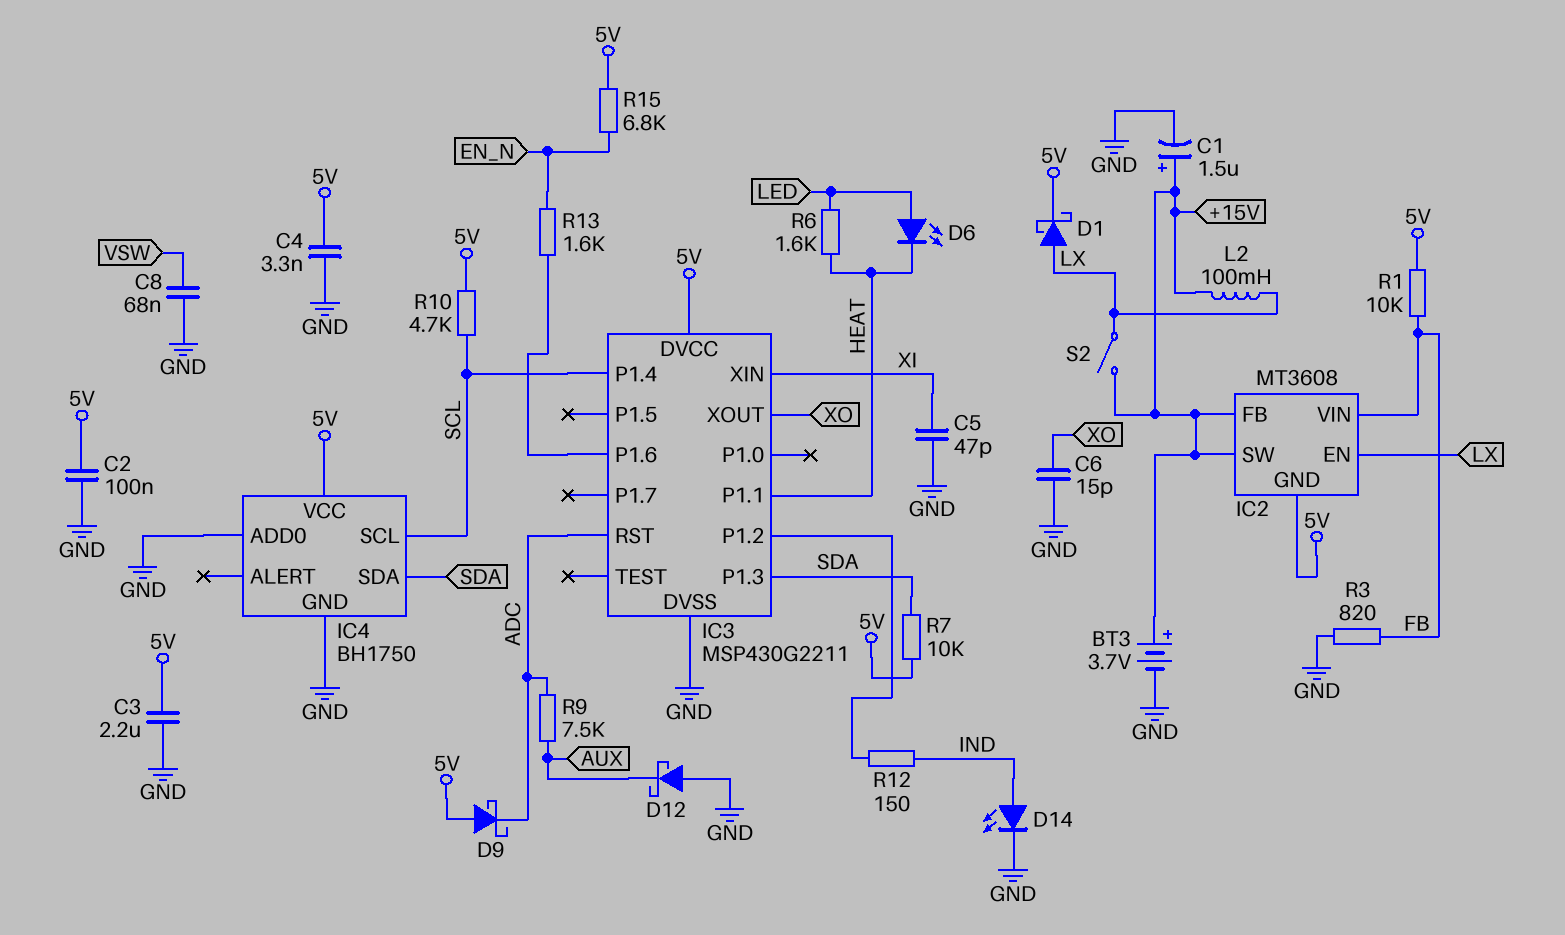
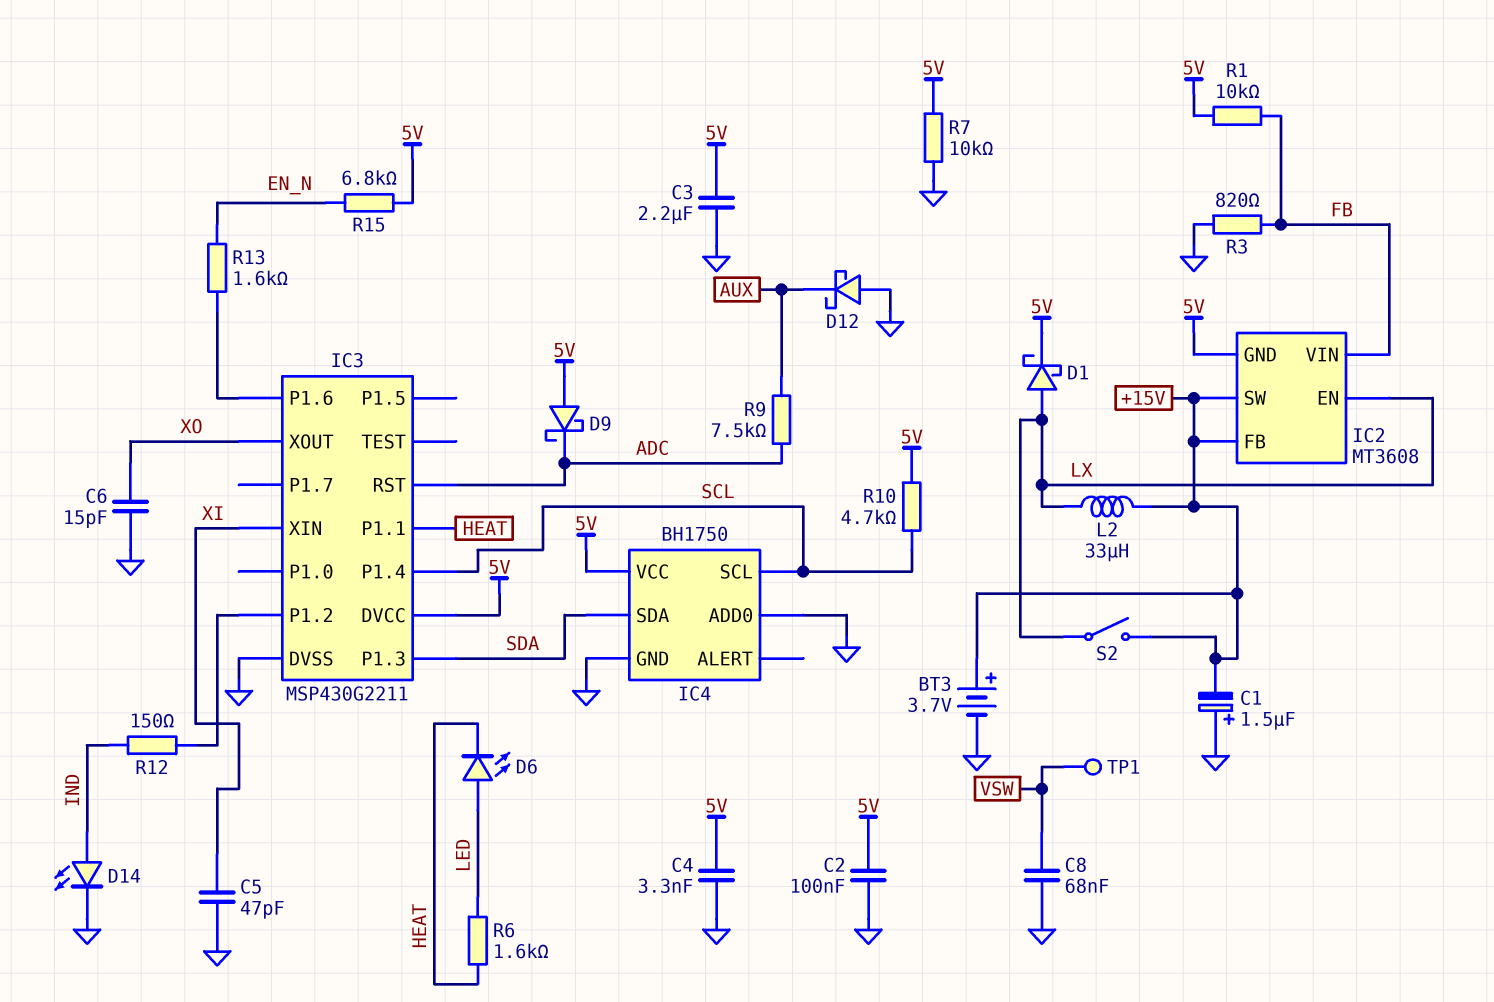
C1: 1.5uF (plus +15V, minus GND) -> 1.5uF (plus GND, minus +15V)
L2: 100mH (+15V, LX) -> 33uH (+15V, LX)
R7: 10k (5V, SDA) -> 10k (5V, GND)
TP1: none -> test point (VSW)

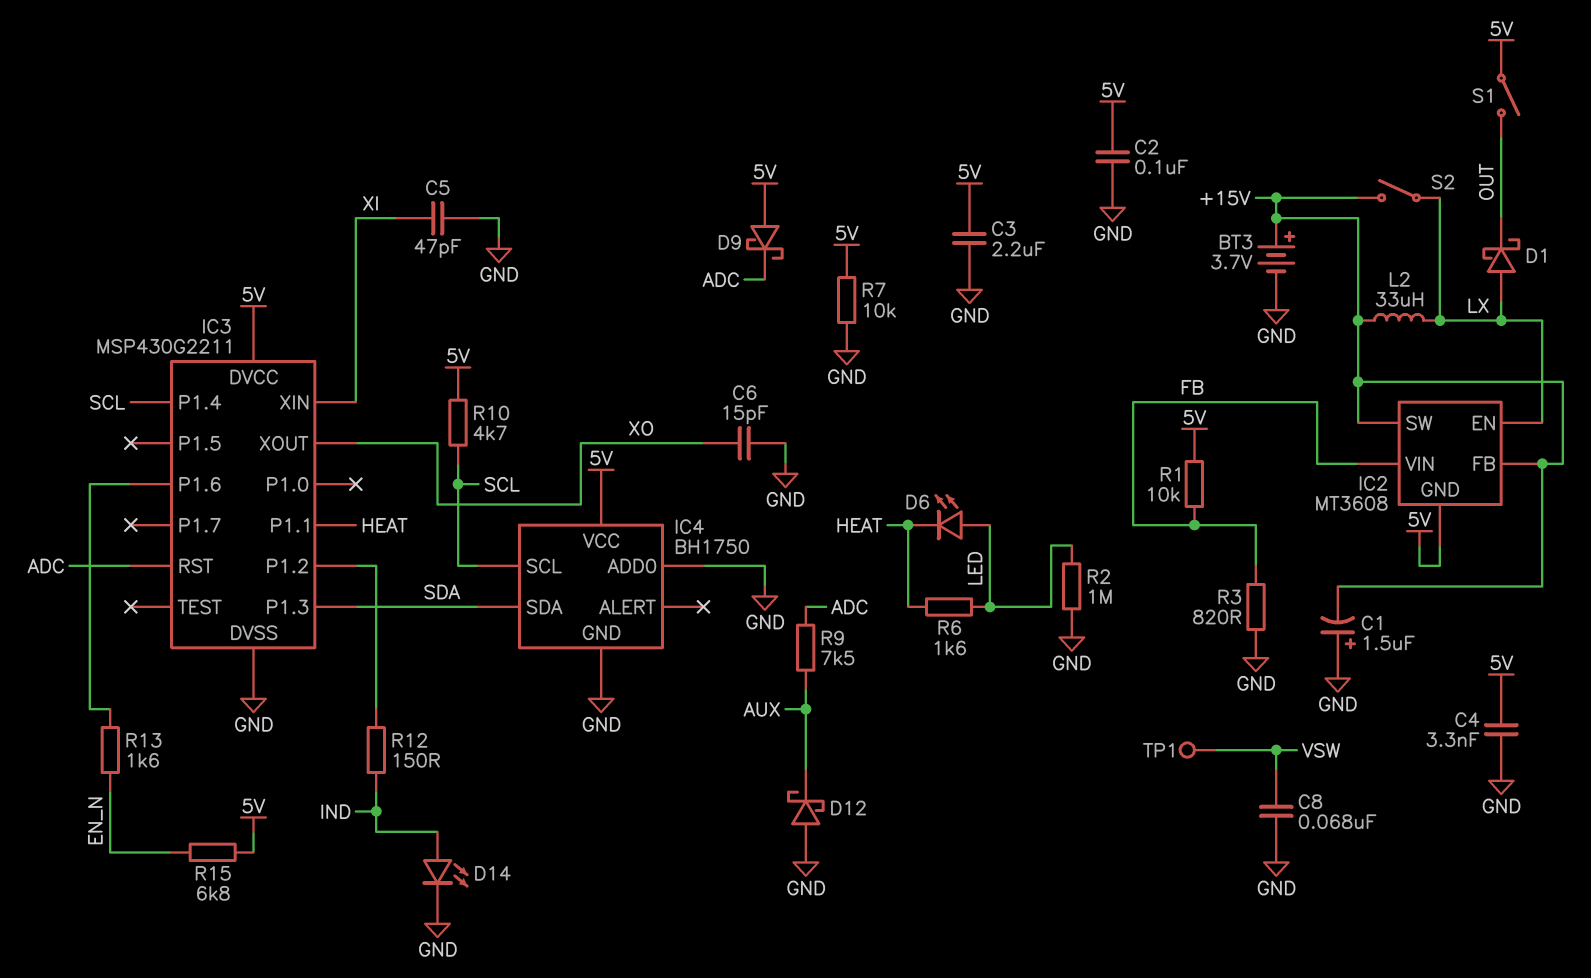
D1: schottky (A LX, K 5V) -> schottky (A LX, K OUT)
R2: none -> 1M (GND, LED)
S1: none -> switch (5V, OUT)

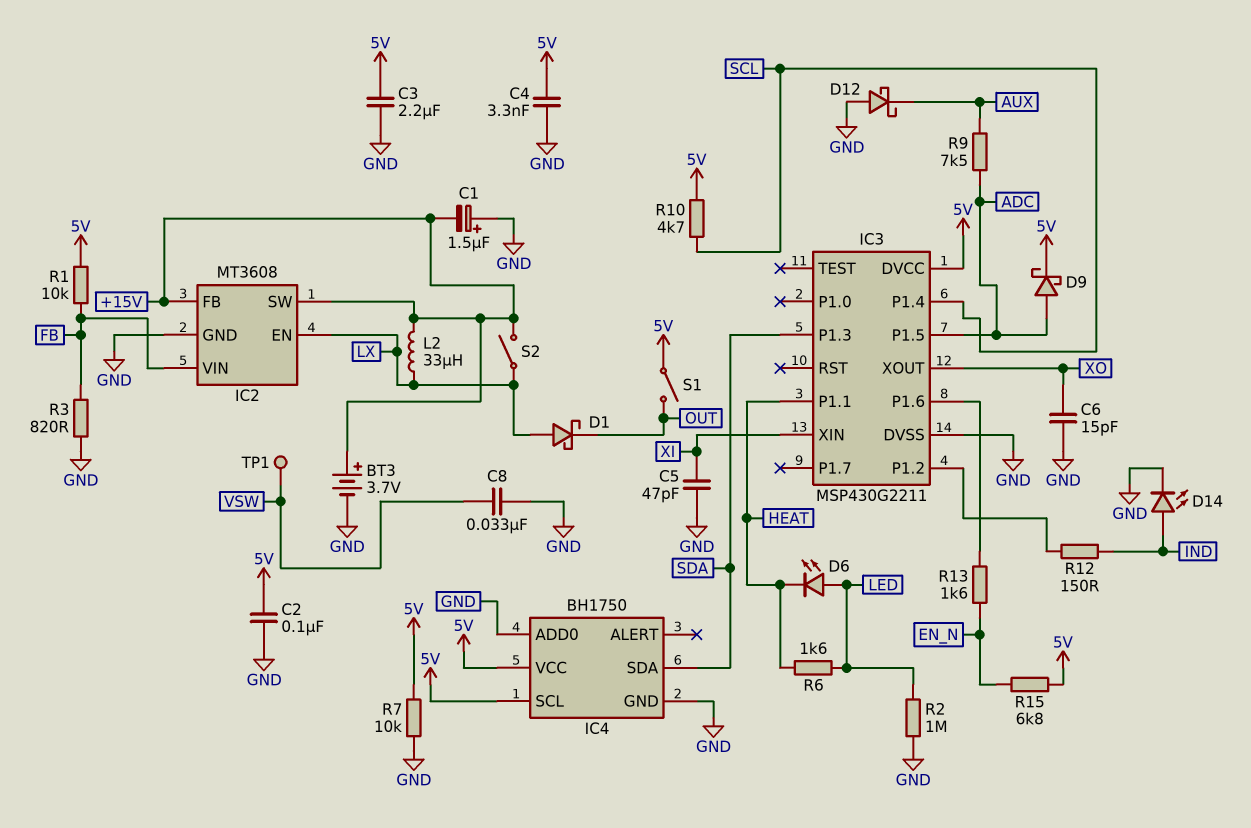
C8: 68nF (GND, VSW) -> 33nF (GND, VSW)
D9: schottky (A 5V, K ADC) -> schottky (A ADC, K 5V)
IC2 pin GND: 5V -> GND
IC3 pin P1.5: none -> ADC
IC3 pin RST: ADC -> none
IC4 pin SCL: SCL -> 5V

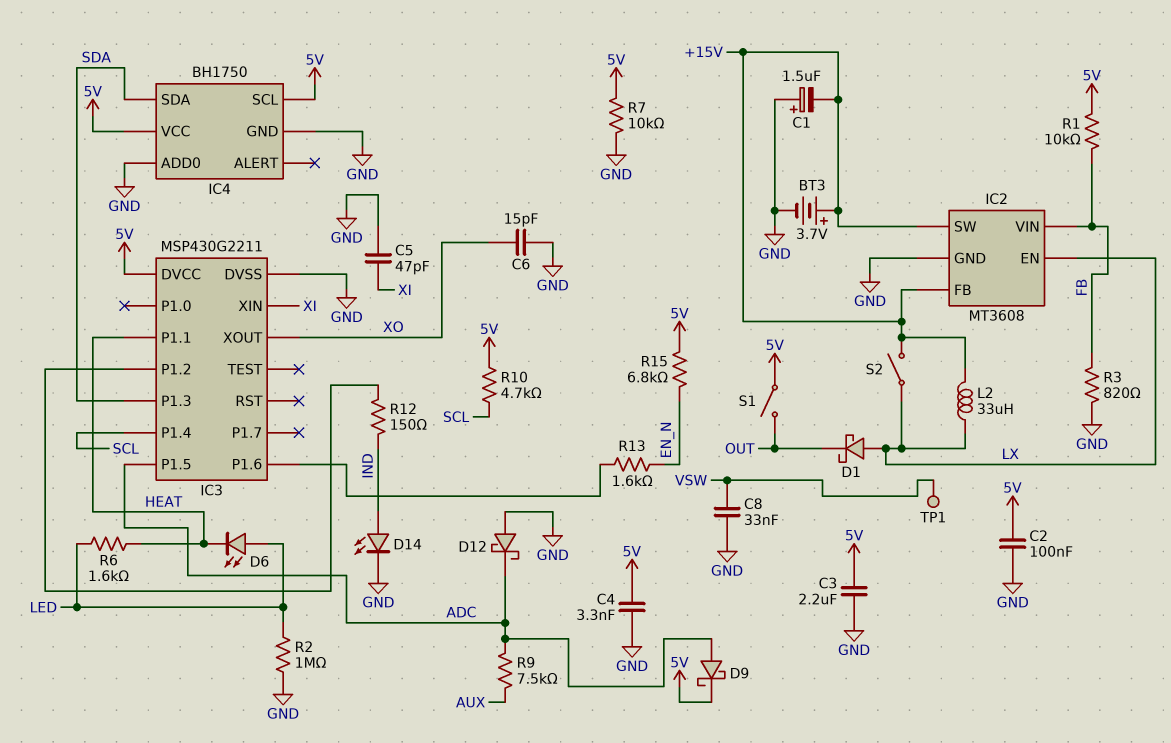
D12: schottky (A GND, K AUX) -> schottky (A GND, K ADC)

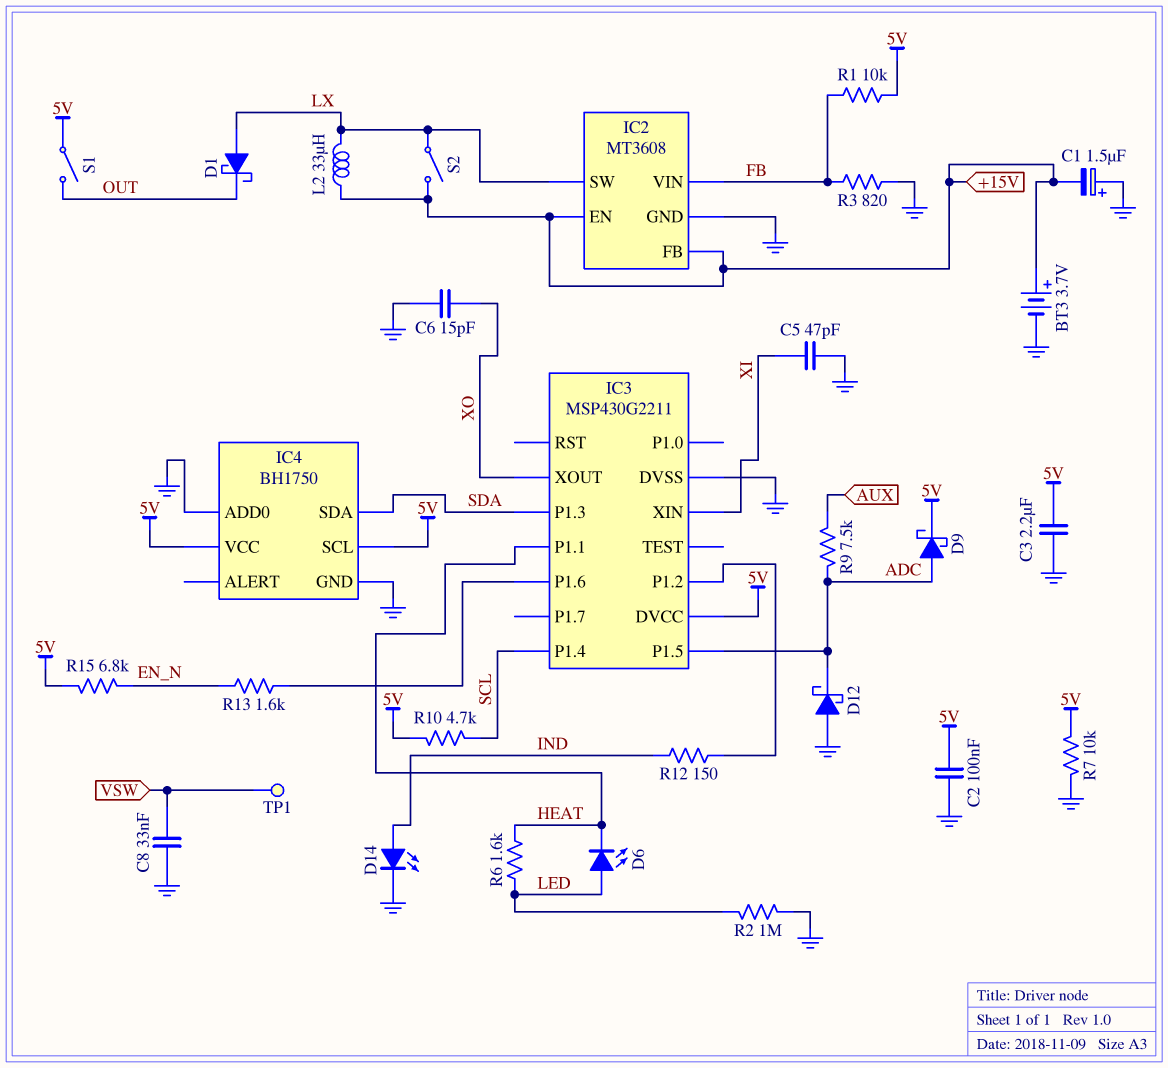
C4: 3.3nF (5V, GND) -> none
IC2 pin EN: LX -> +15V
IC2 pin SW: +15V -> LX

